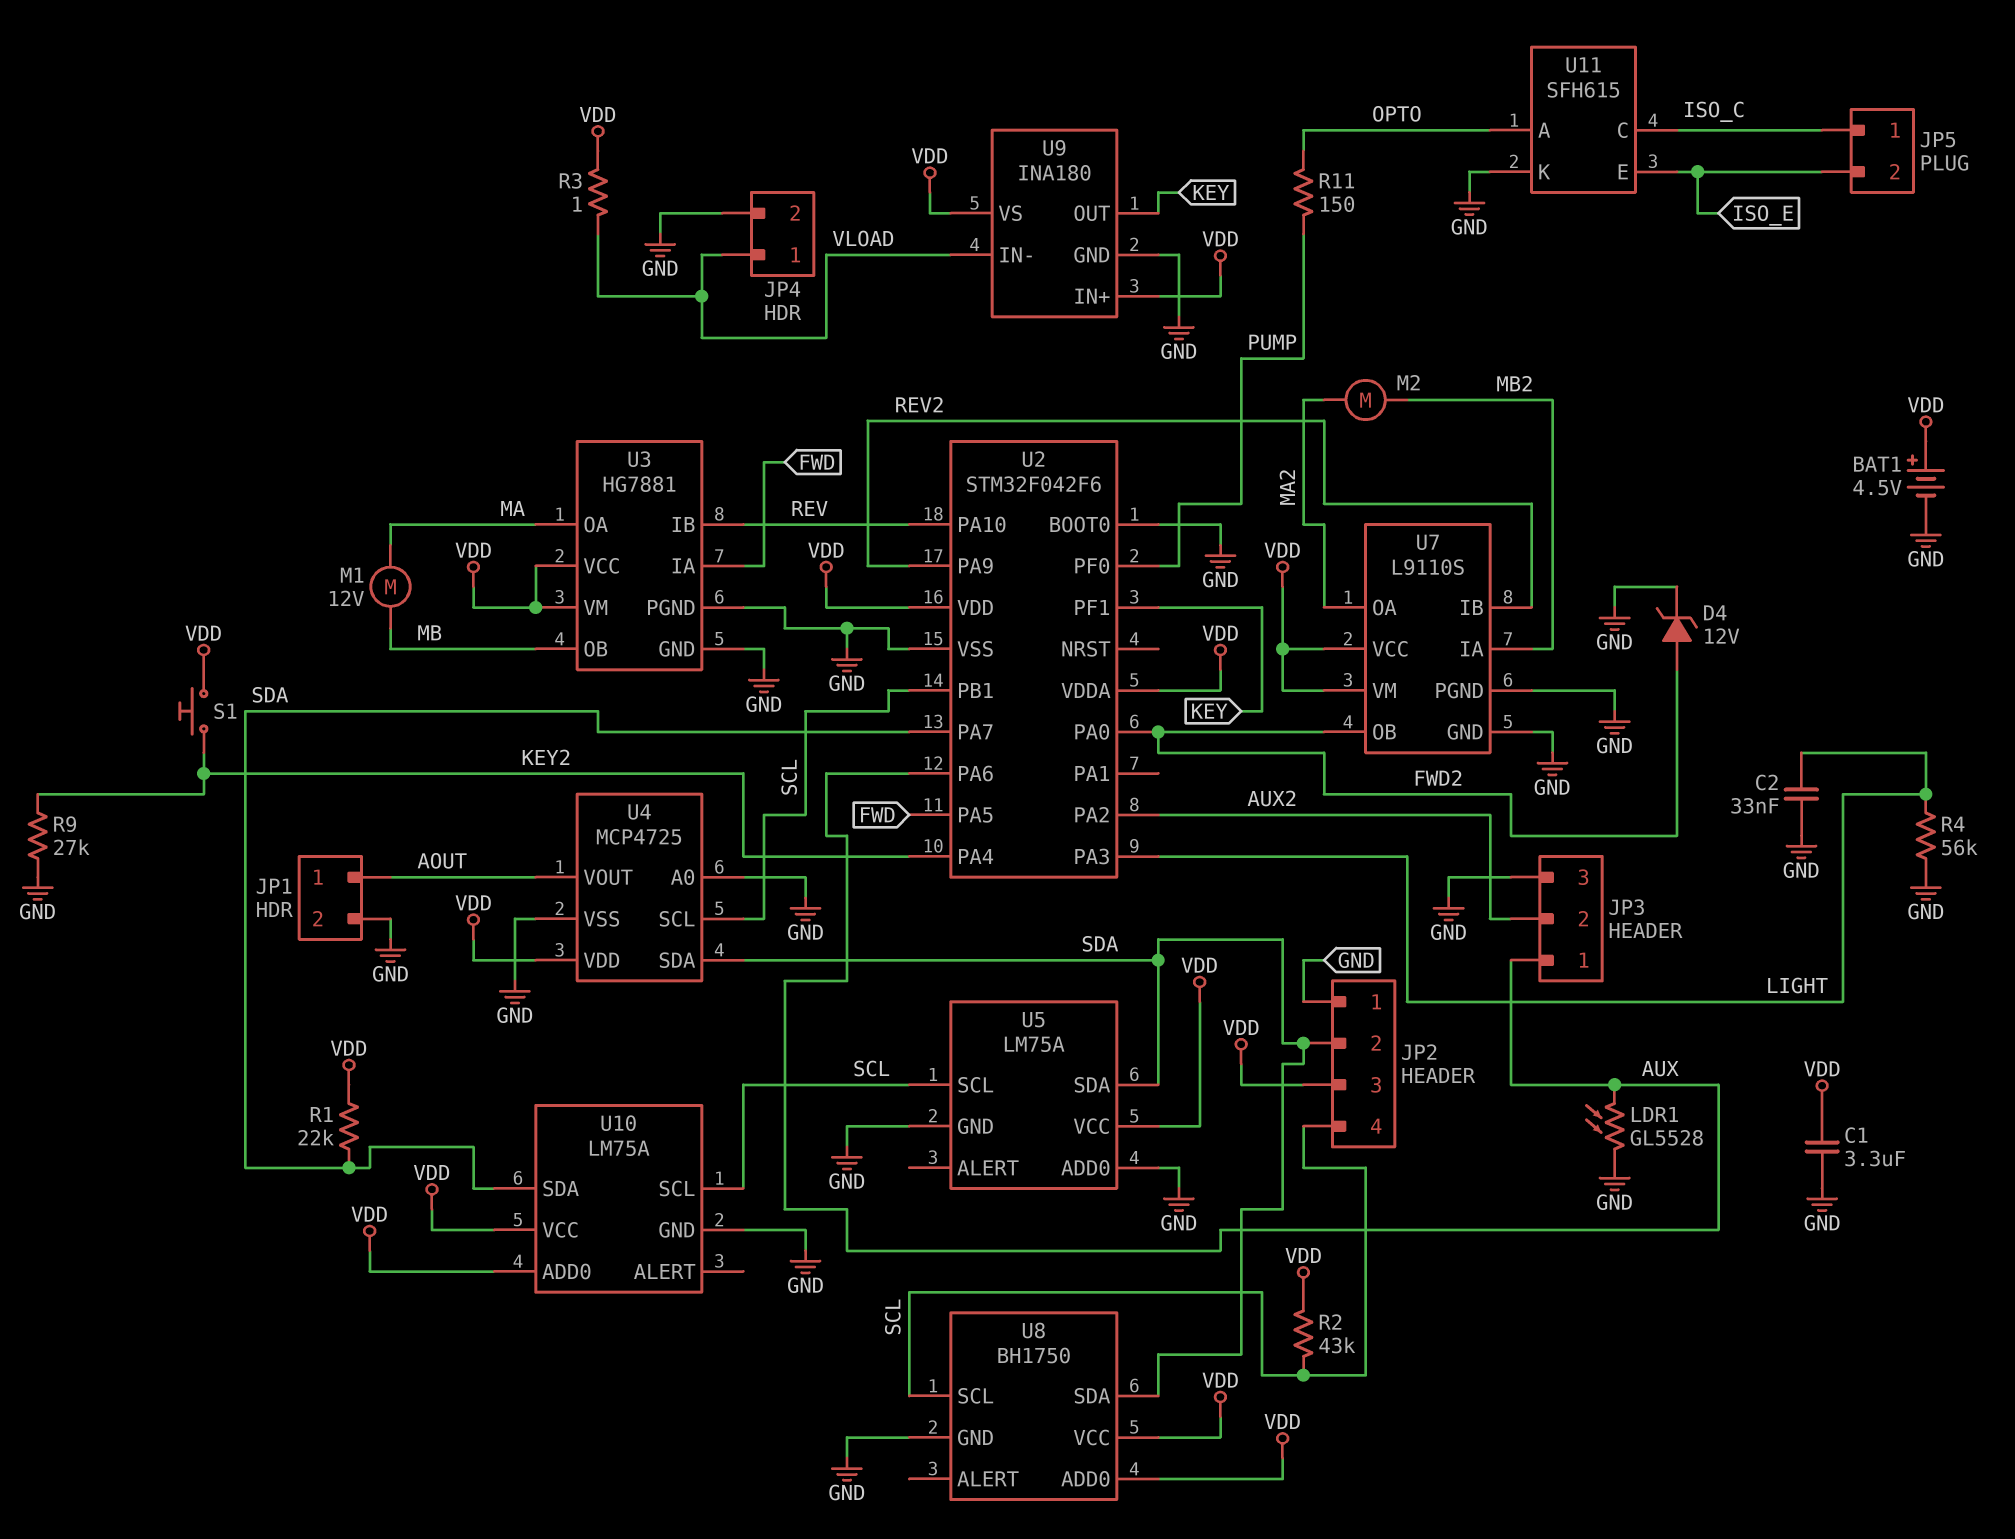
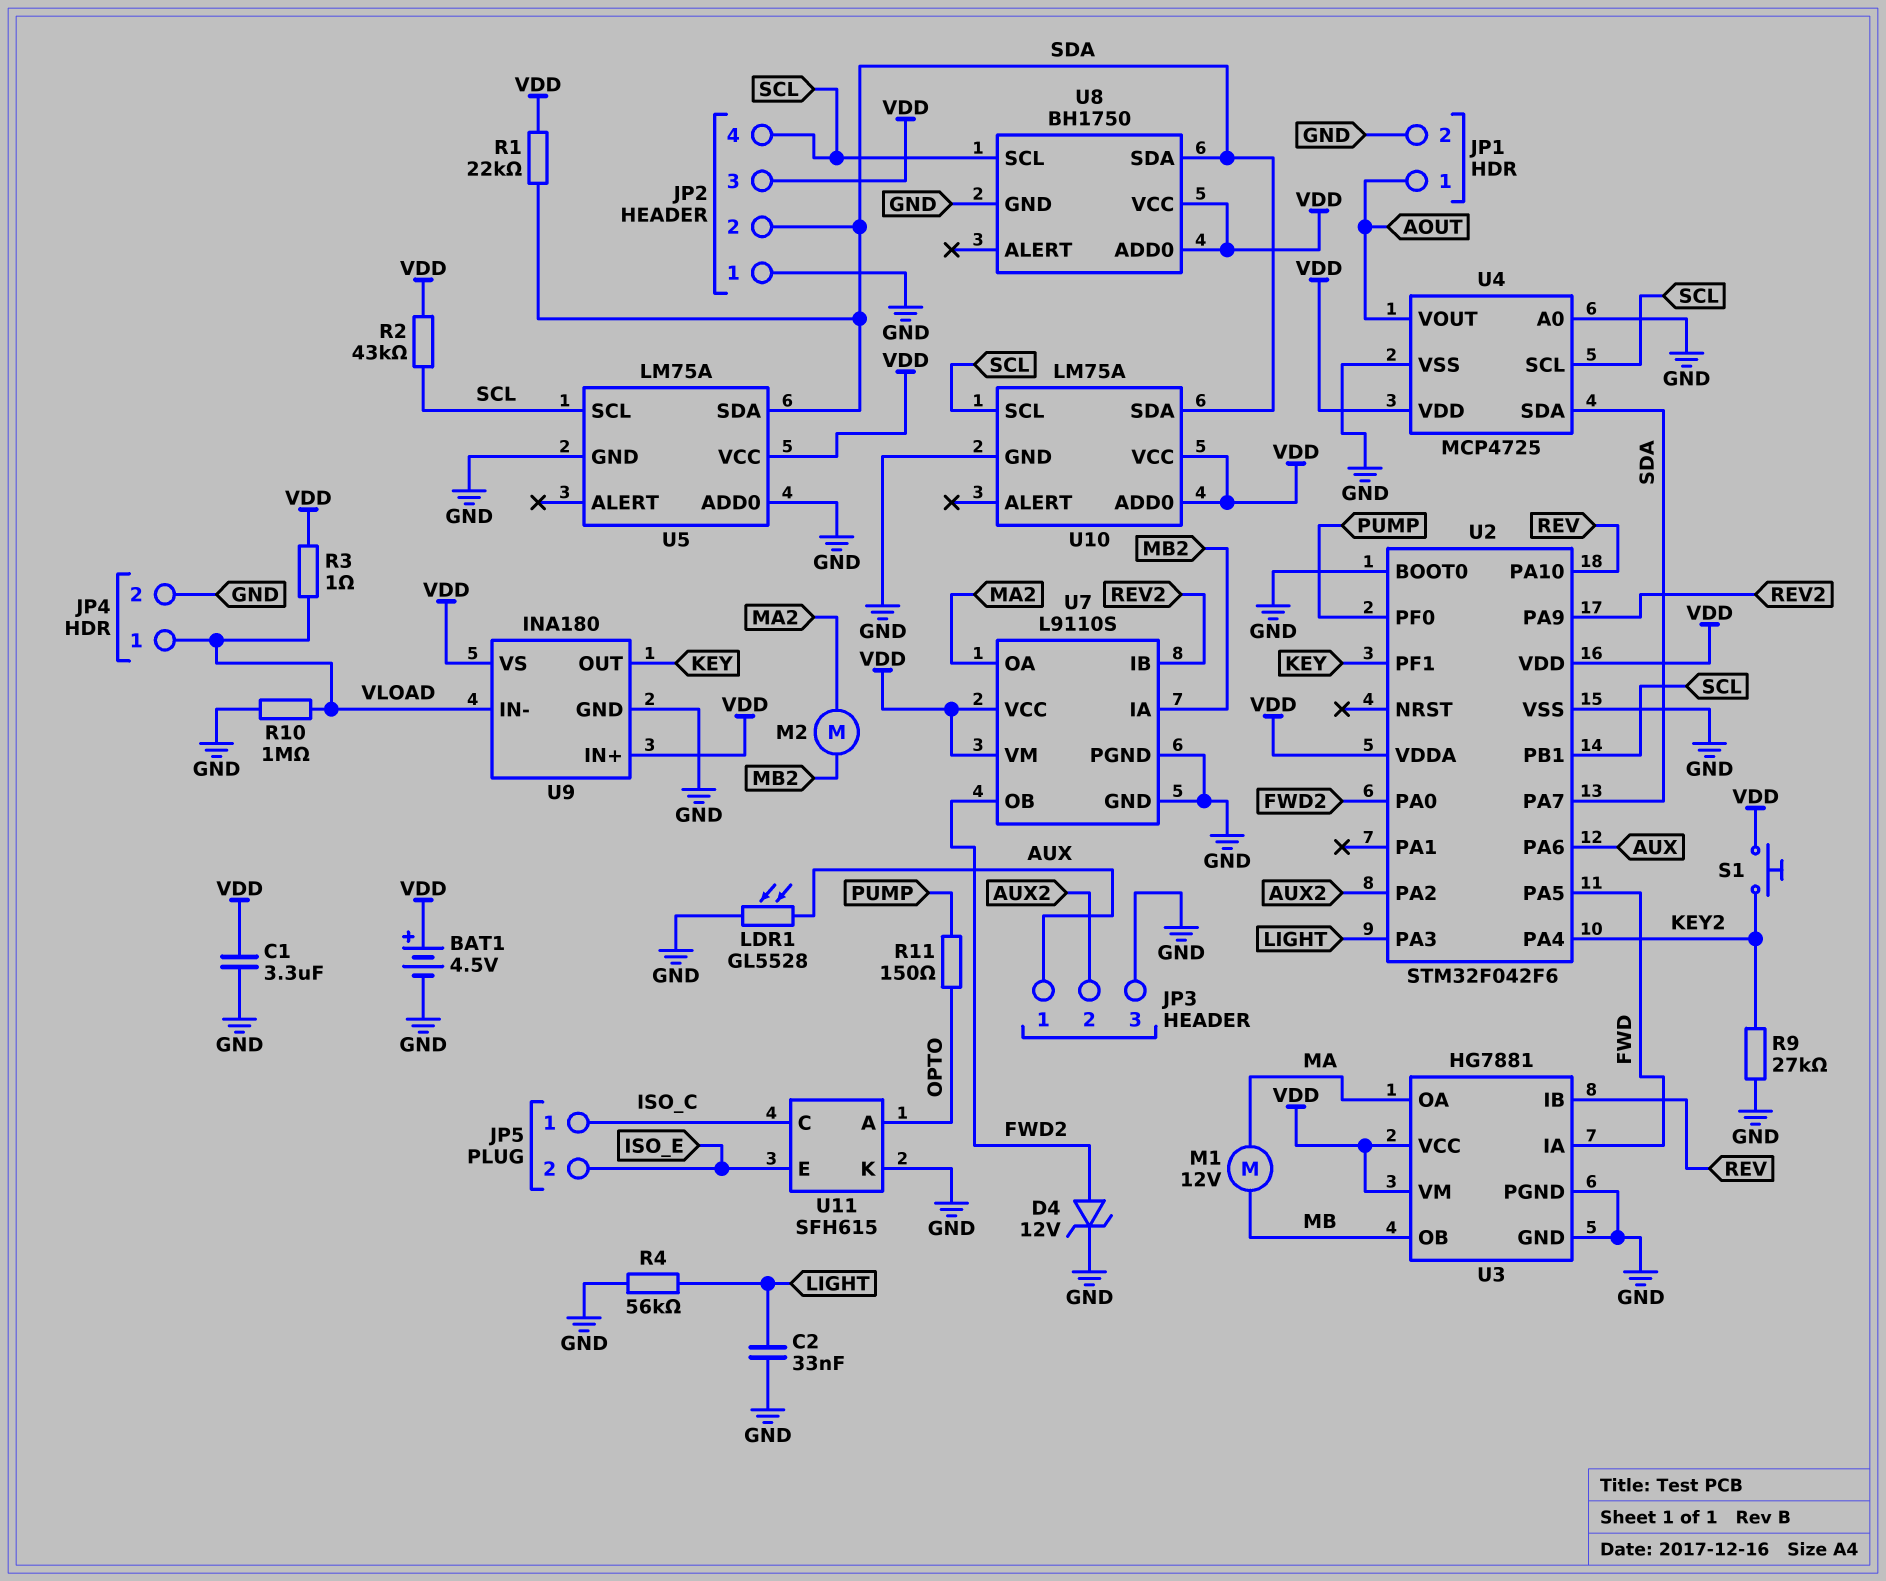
R10: none -> 1M (GND, VLOAD)

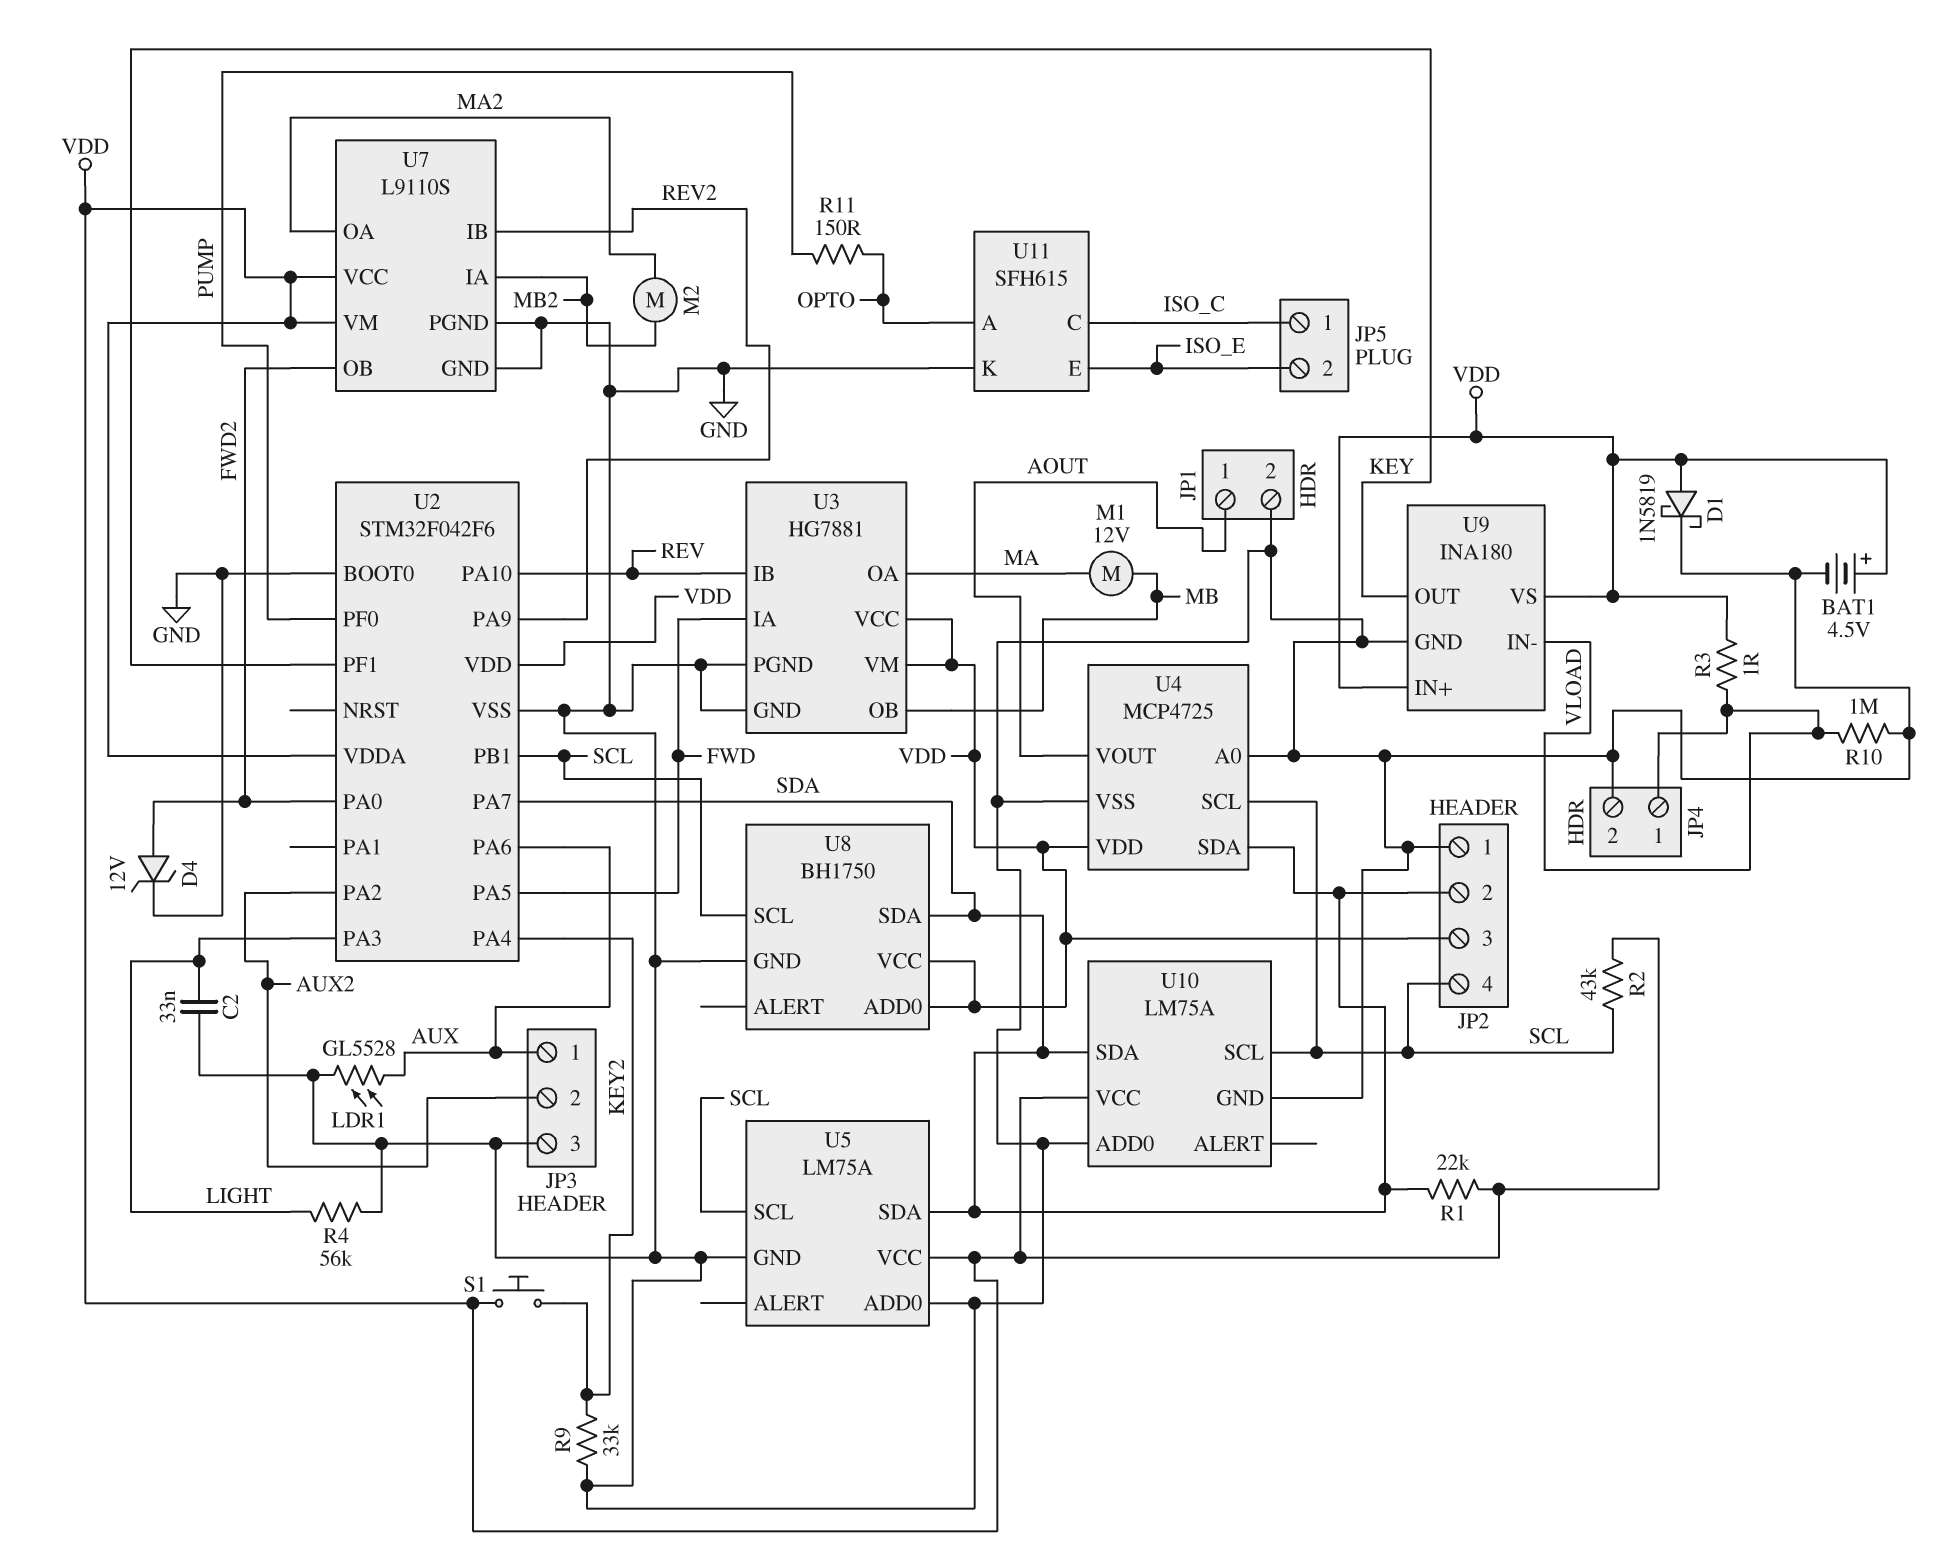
C1: 3.3uF (GND, VDD) -> none
D1: none -> schottky 1N5819 (A VDD, K GND)
R9: 27k (GND, KEY2) -> 33k (GND, KEY2)
U10 pin ADD0: VDD -> GND

